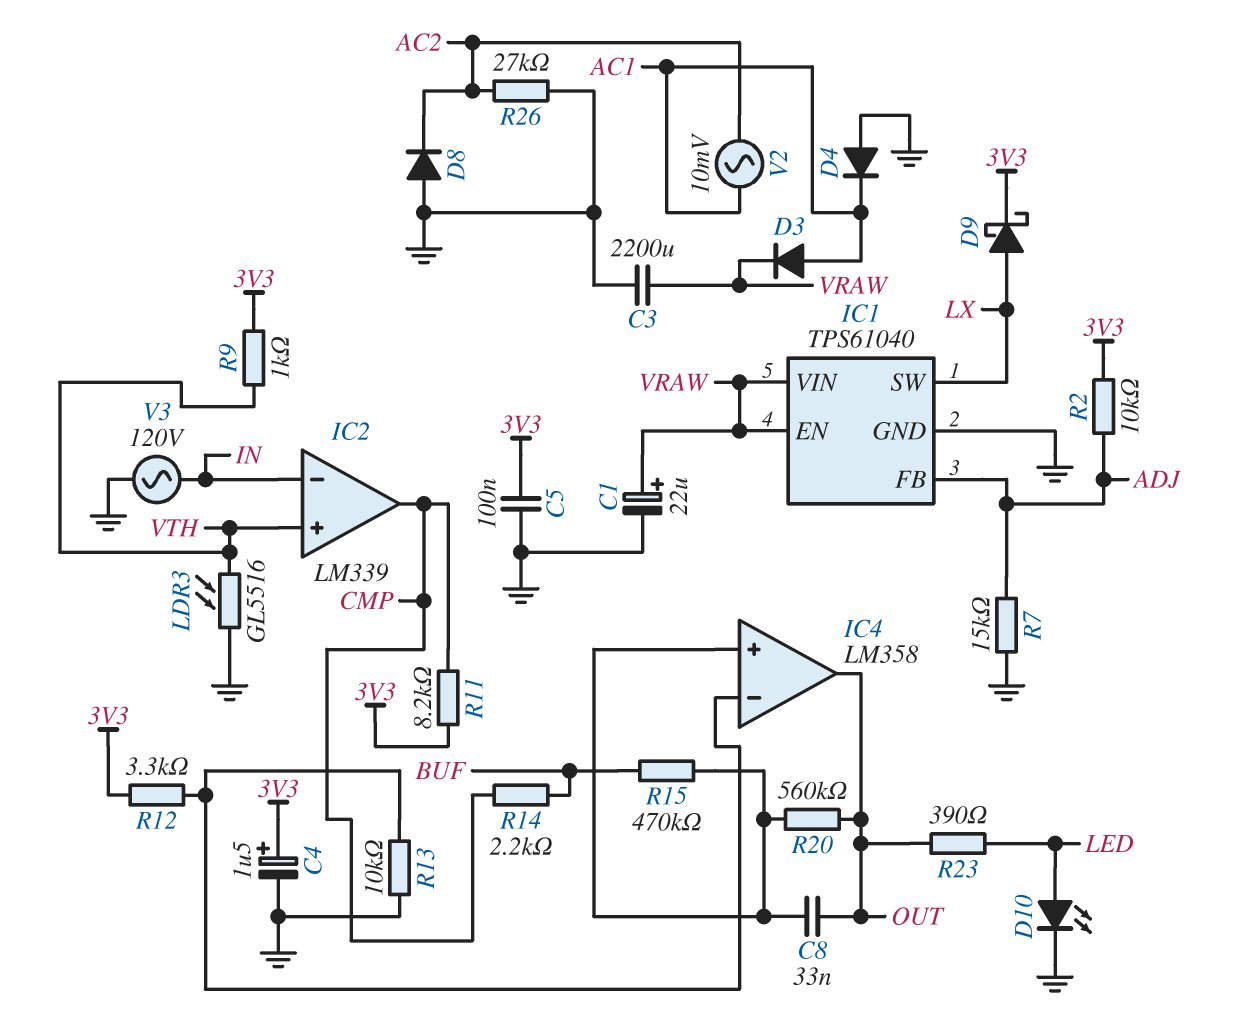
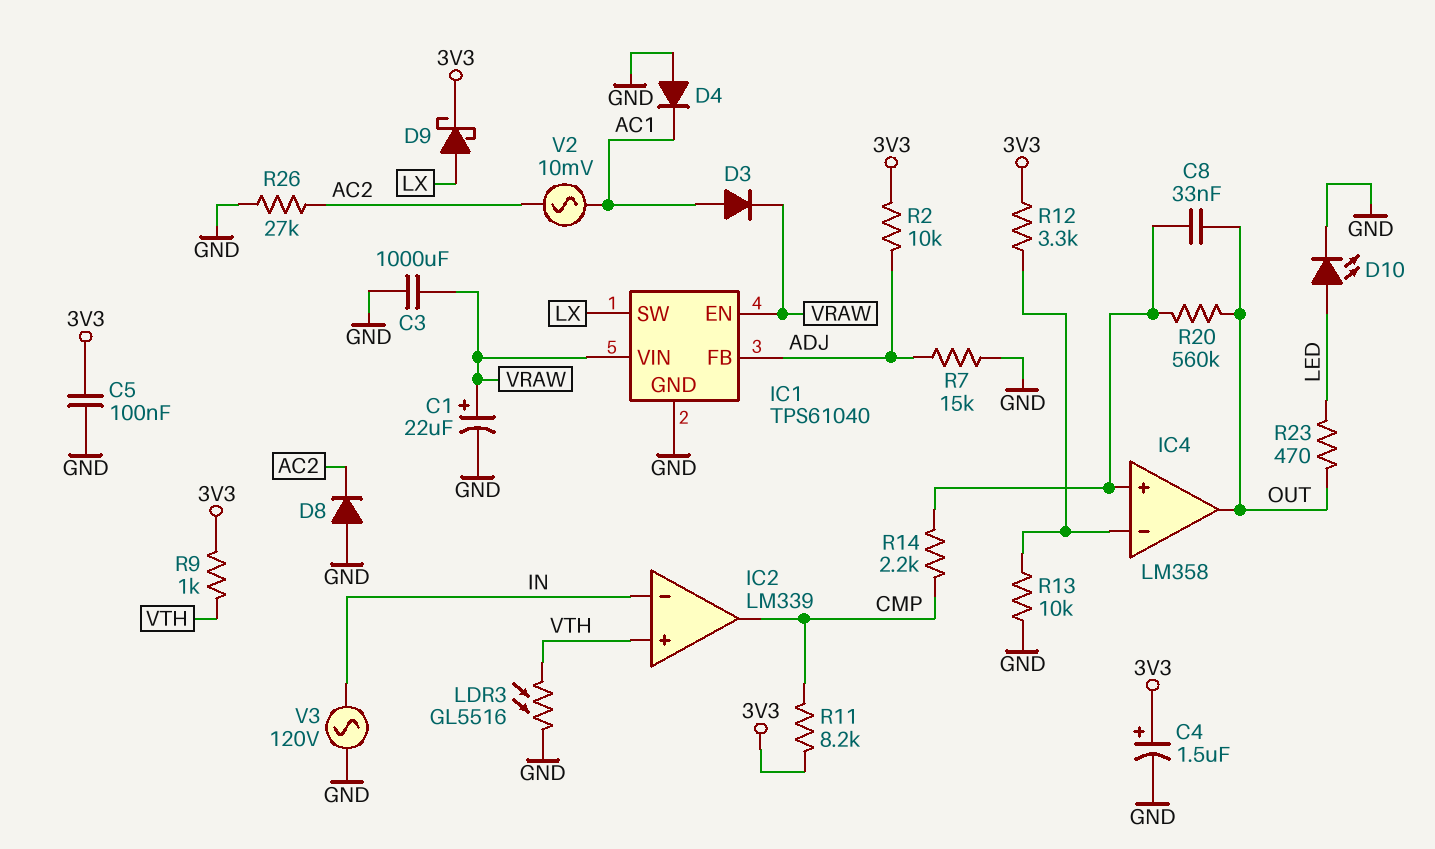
C3: 2200uF (GND, VRAW) -> 1000uF (GND, VRAW)
R14: 2.2k (BUF, CMP) -> 2.2k (CMP, IC4/in+)
R15: 470k (BUF, IC4/in+) -> none
R23: 390 (LED, OUT) -> 470 (LED, OUT)

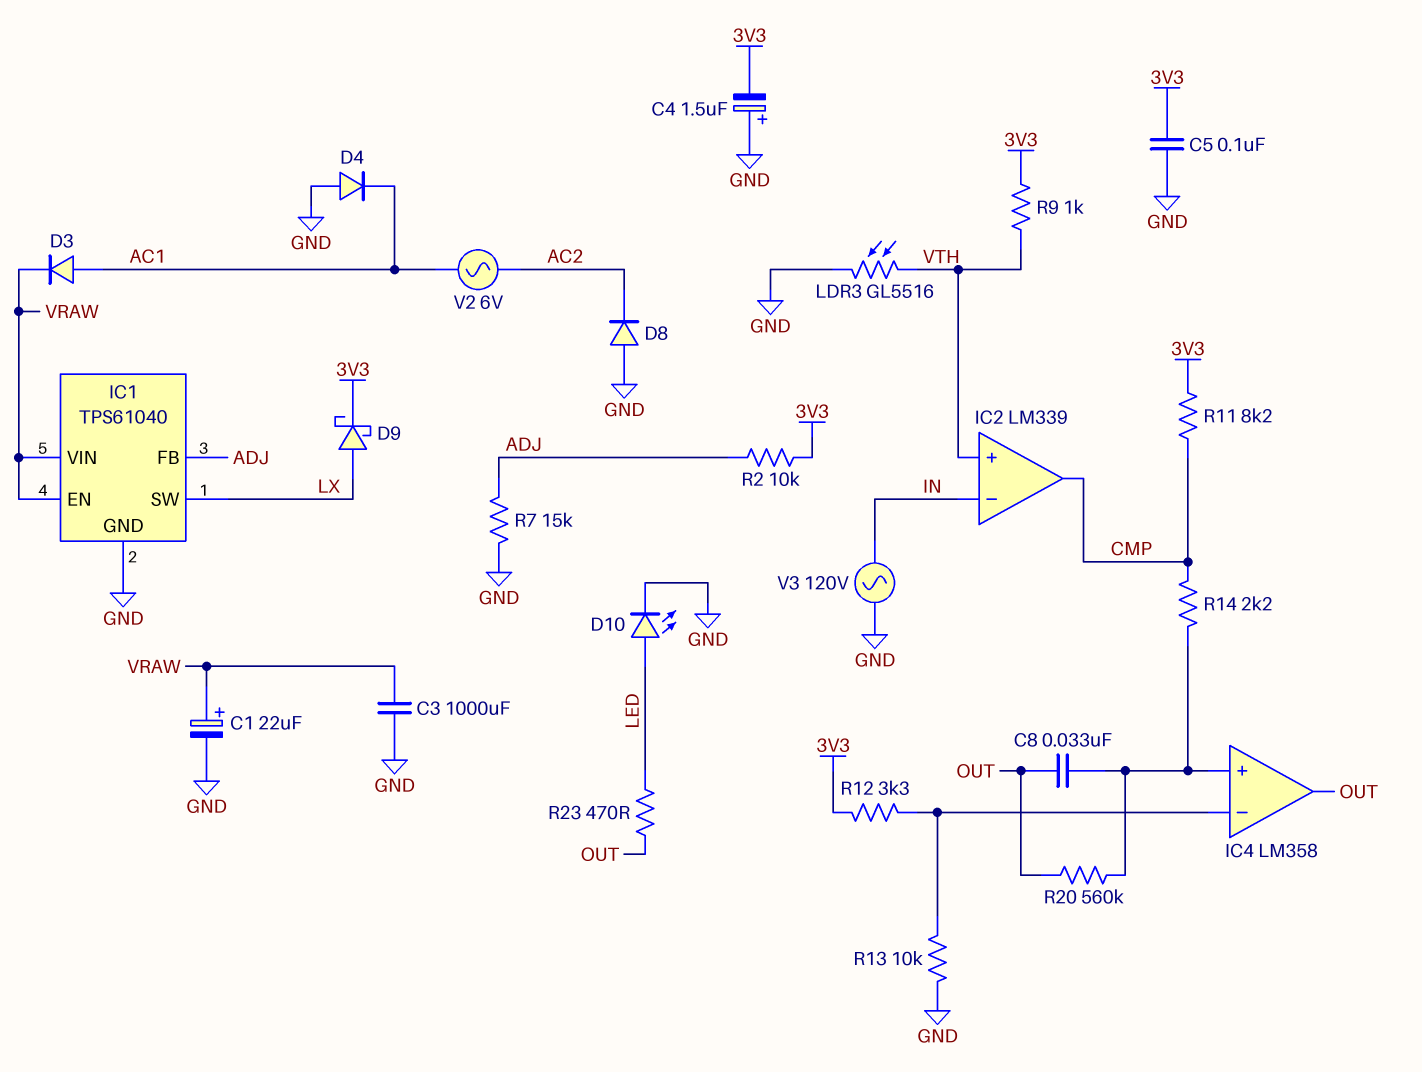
C4: 1.5uF (plus 3V3, minus GND) -> 1.5uF (plus GND, minus 3V3)
R26: 27k (AC2, GND) -> none
V2: AC 10mV (AC1, AC2) -> AC 6V (AC1, AC2)

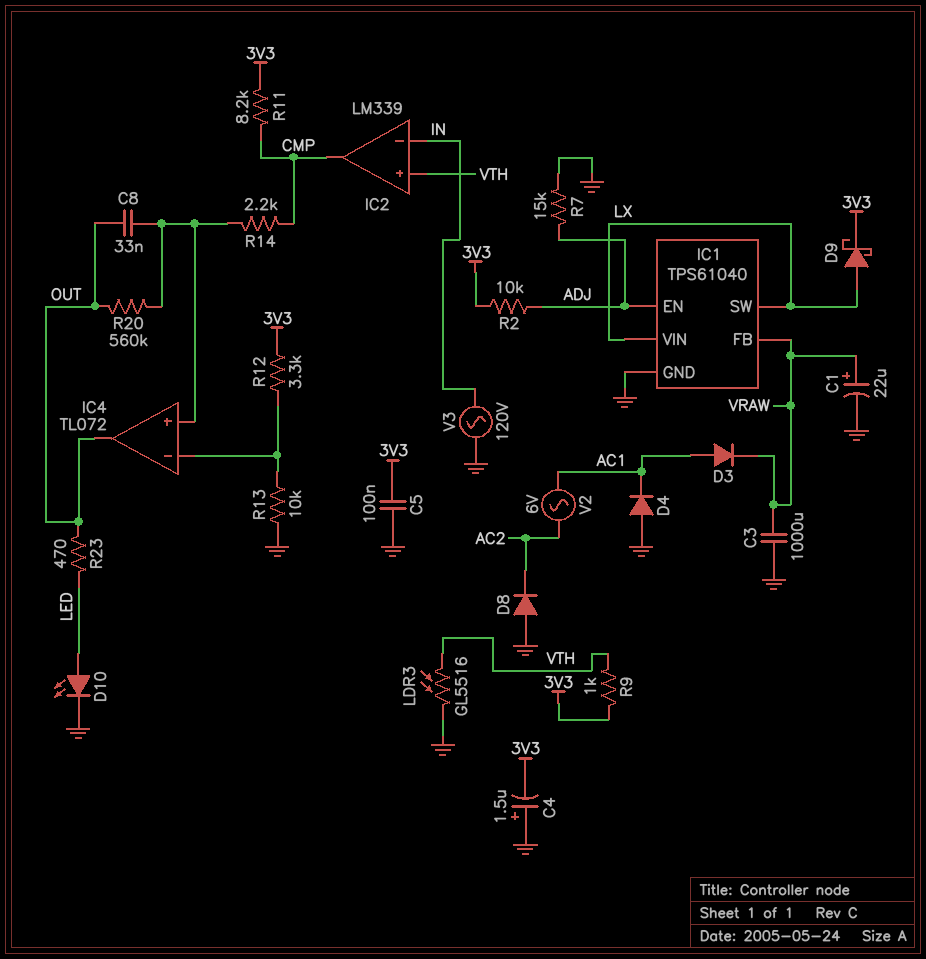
IC1 pin EN: VRAW -> ADJ
IC1 pin FB: ADJ -> VRAW
IC1 pin VIN: VRAW -> LX
IC4: LM358 -> TL072

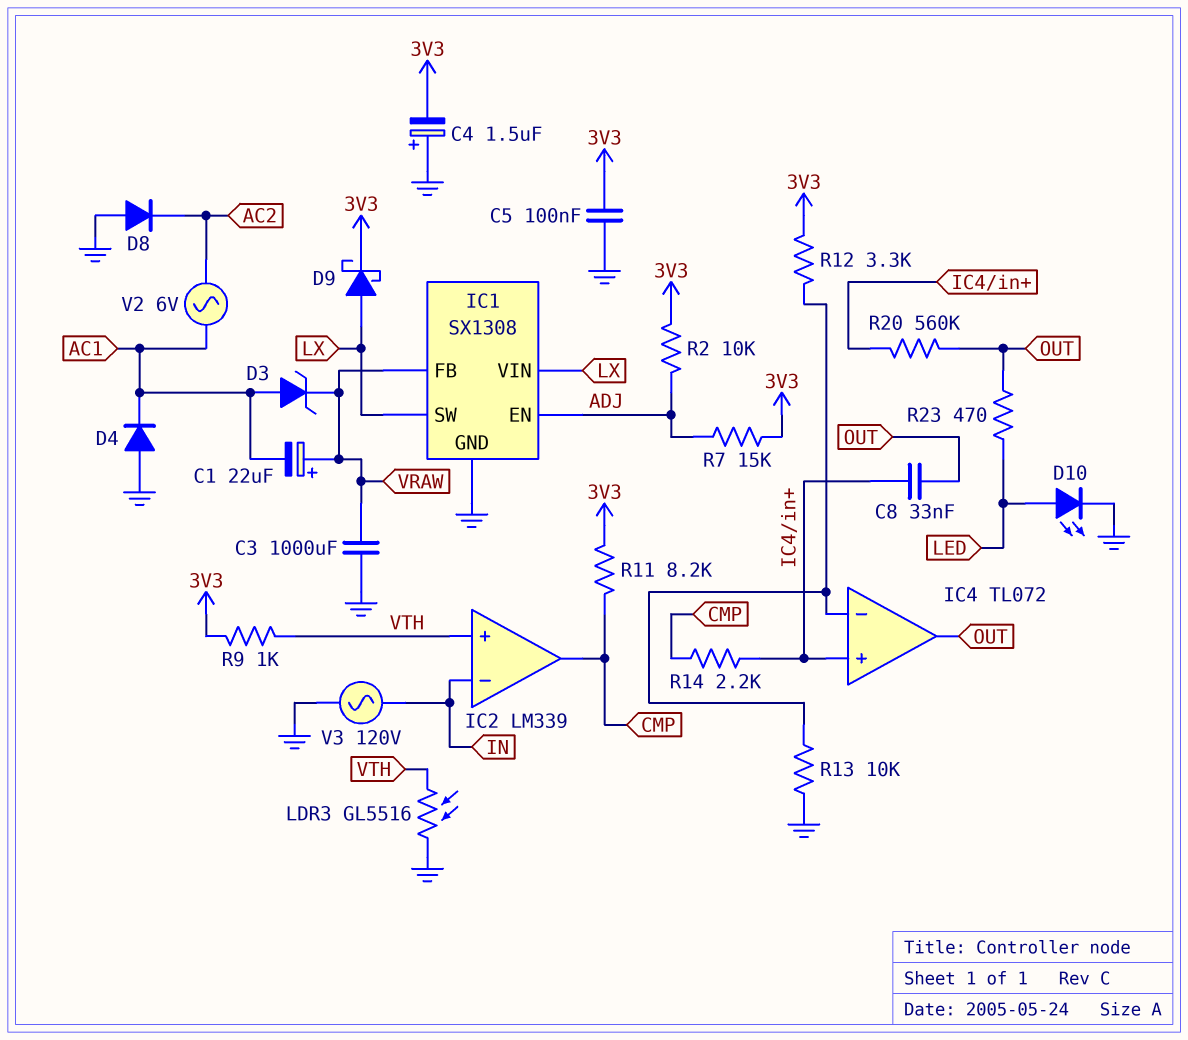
C1: 22uF (plus VRAW, minus GND) -> 22uF (plus VRAW, minus AC1)
D3: diode (A AC1, K VRAW) -> zener (A AC1, K VRAW)
IC1: TPS61040 -> SX1308
R7: 15k (ADJ, GND) -> 15k (3V3, ADJ)

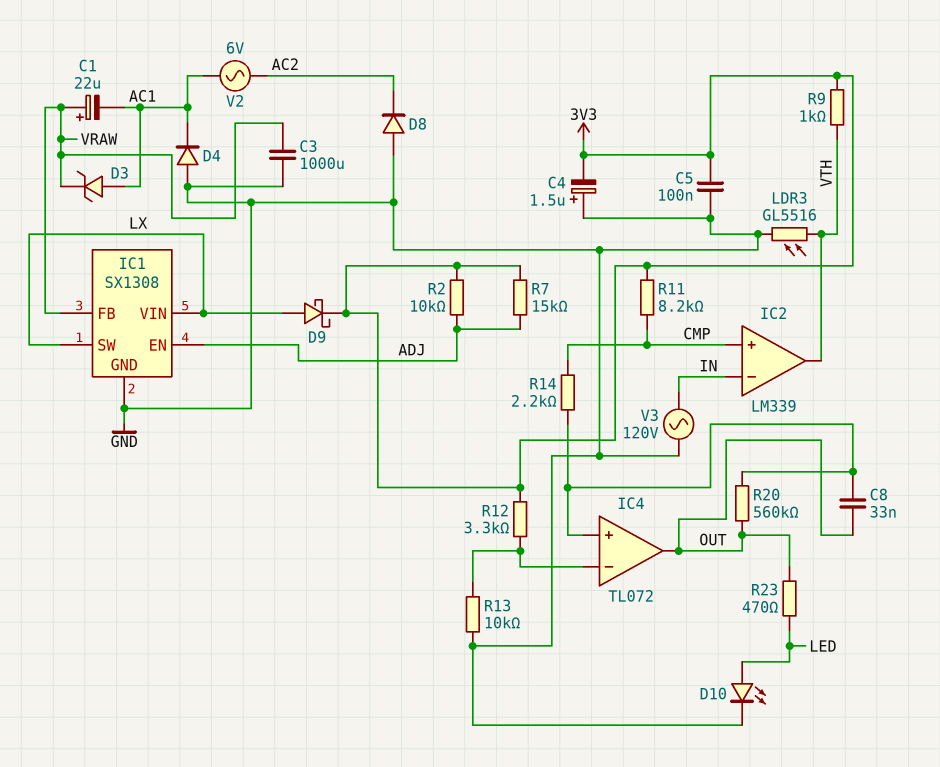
IC2 pin in+: VTH -> CMP
IC2 pin out: CMP -> VTH

